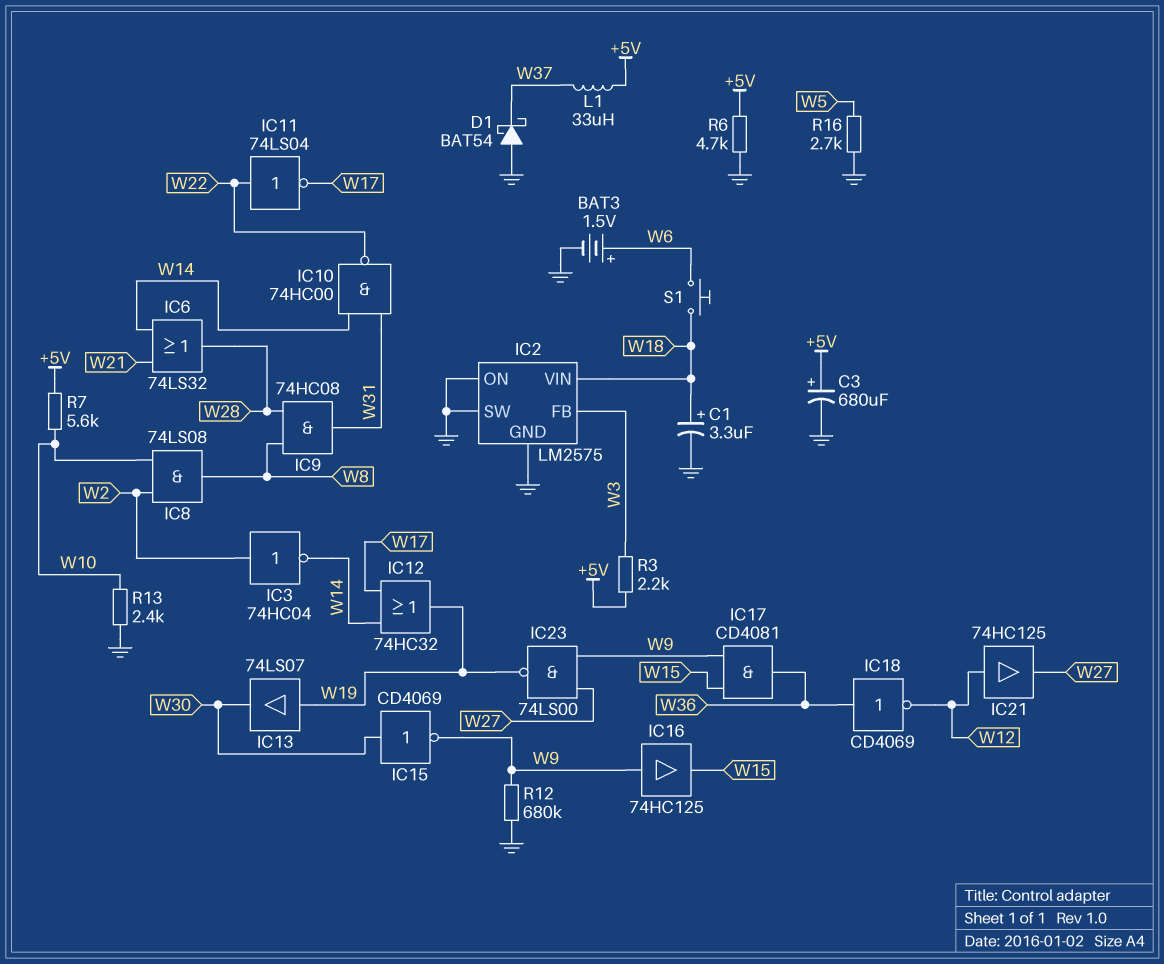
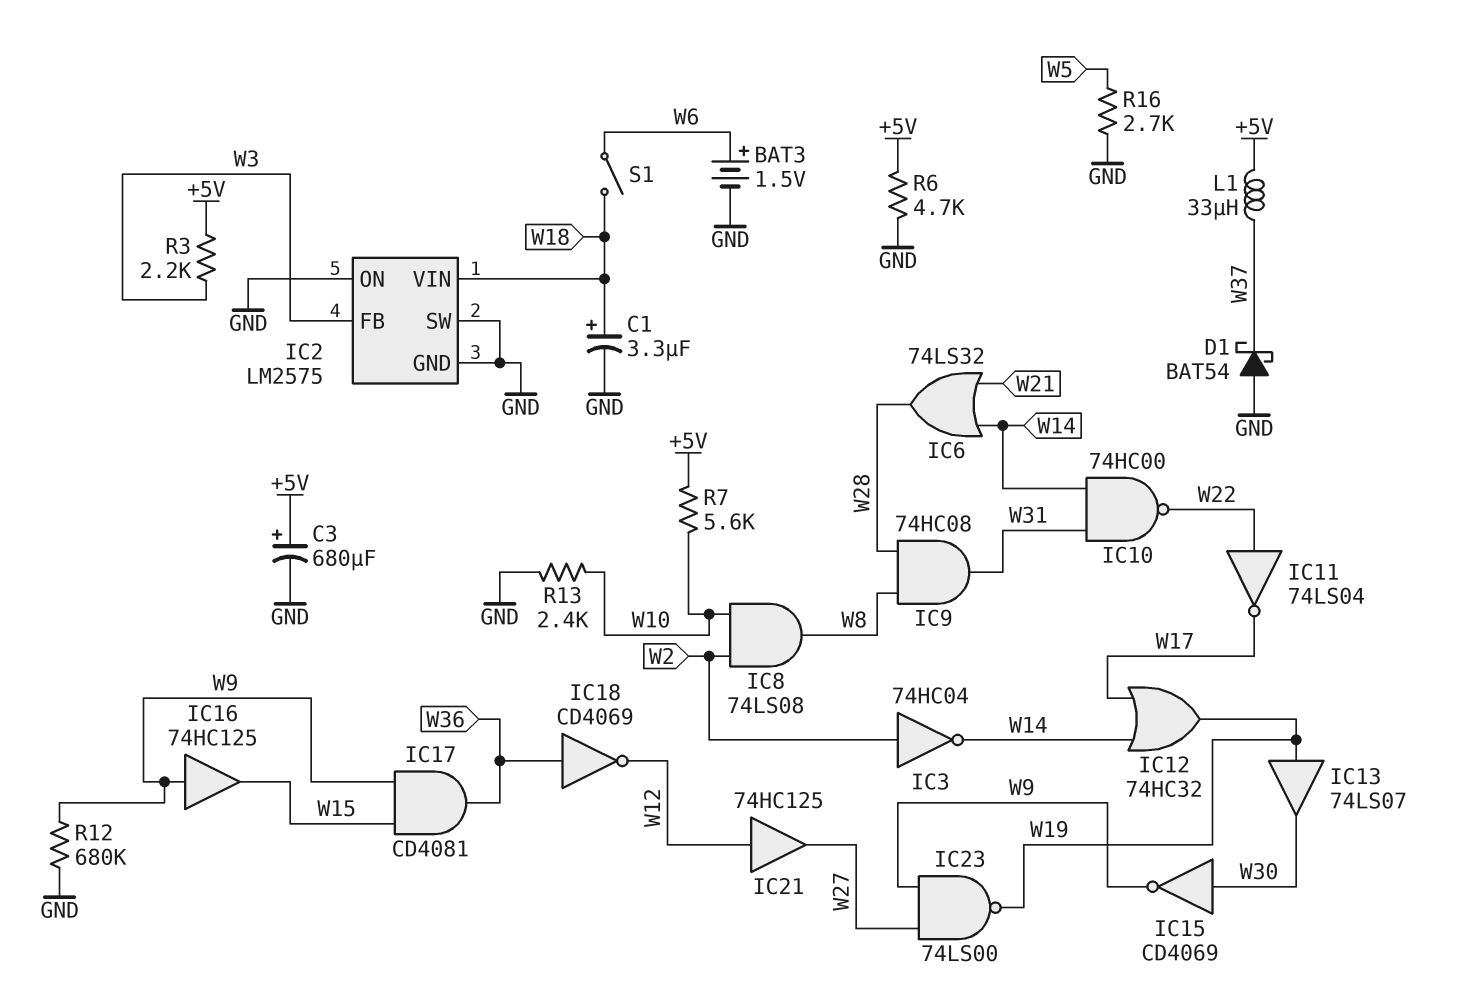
S1: button (W6, W18) -> switch (W6, W18)

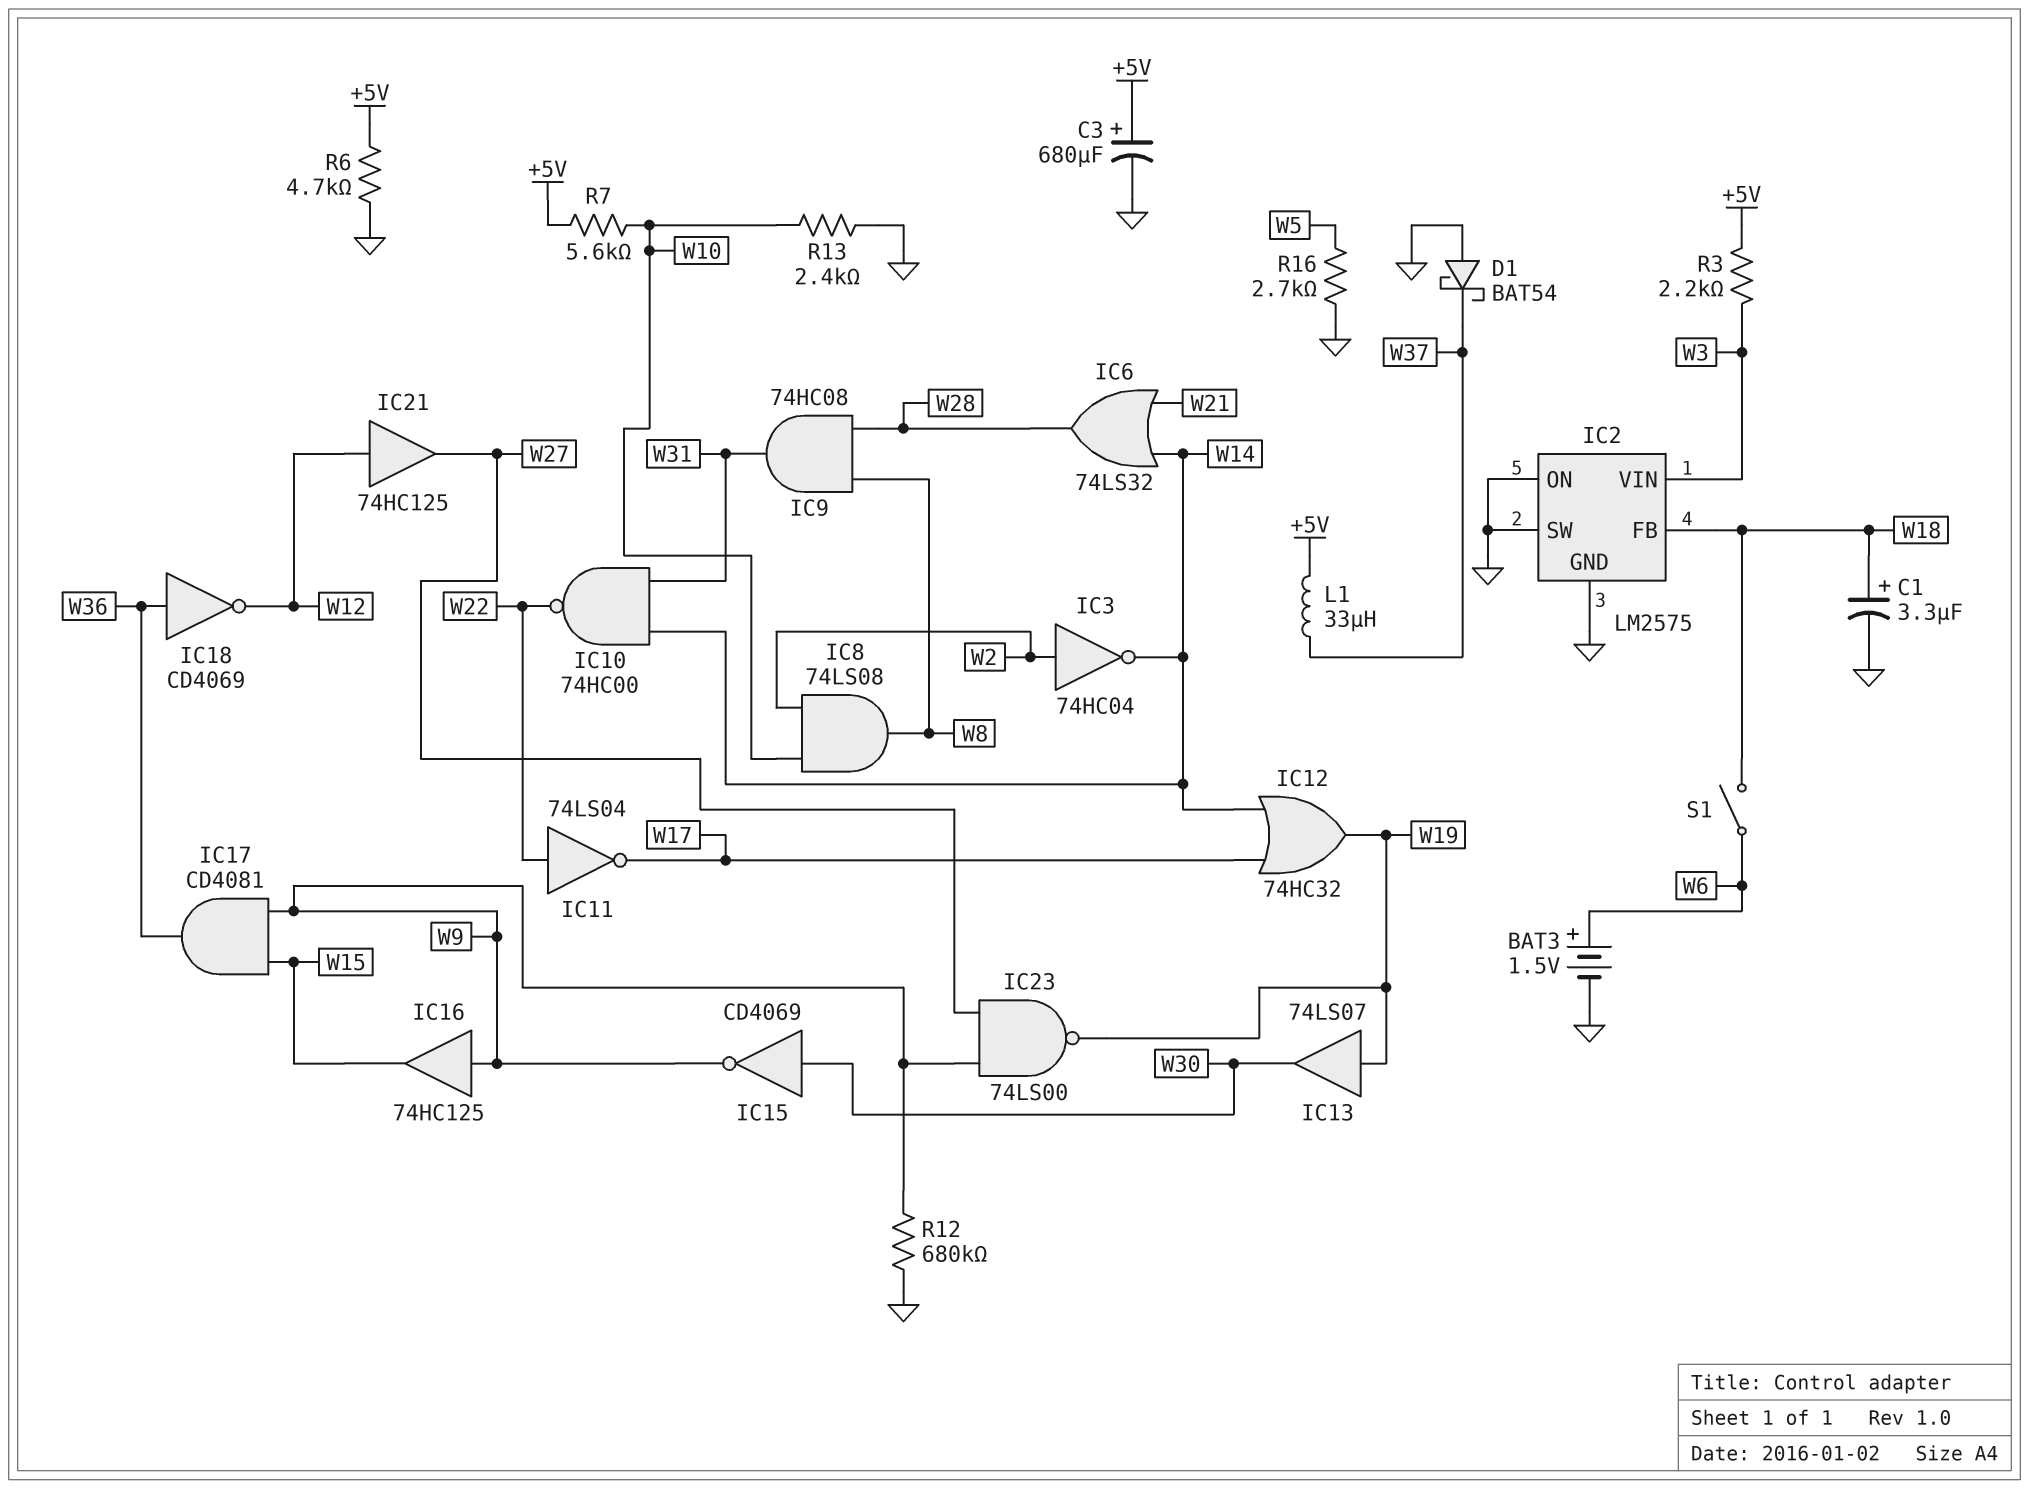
IC2 pin FB: W3 -> W18
IC2 pin VIN: W18 -> W3

